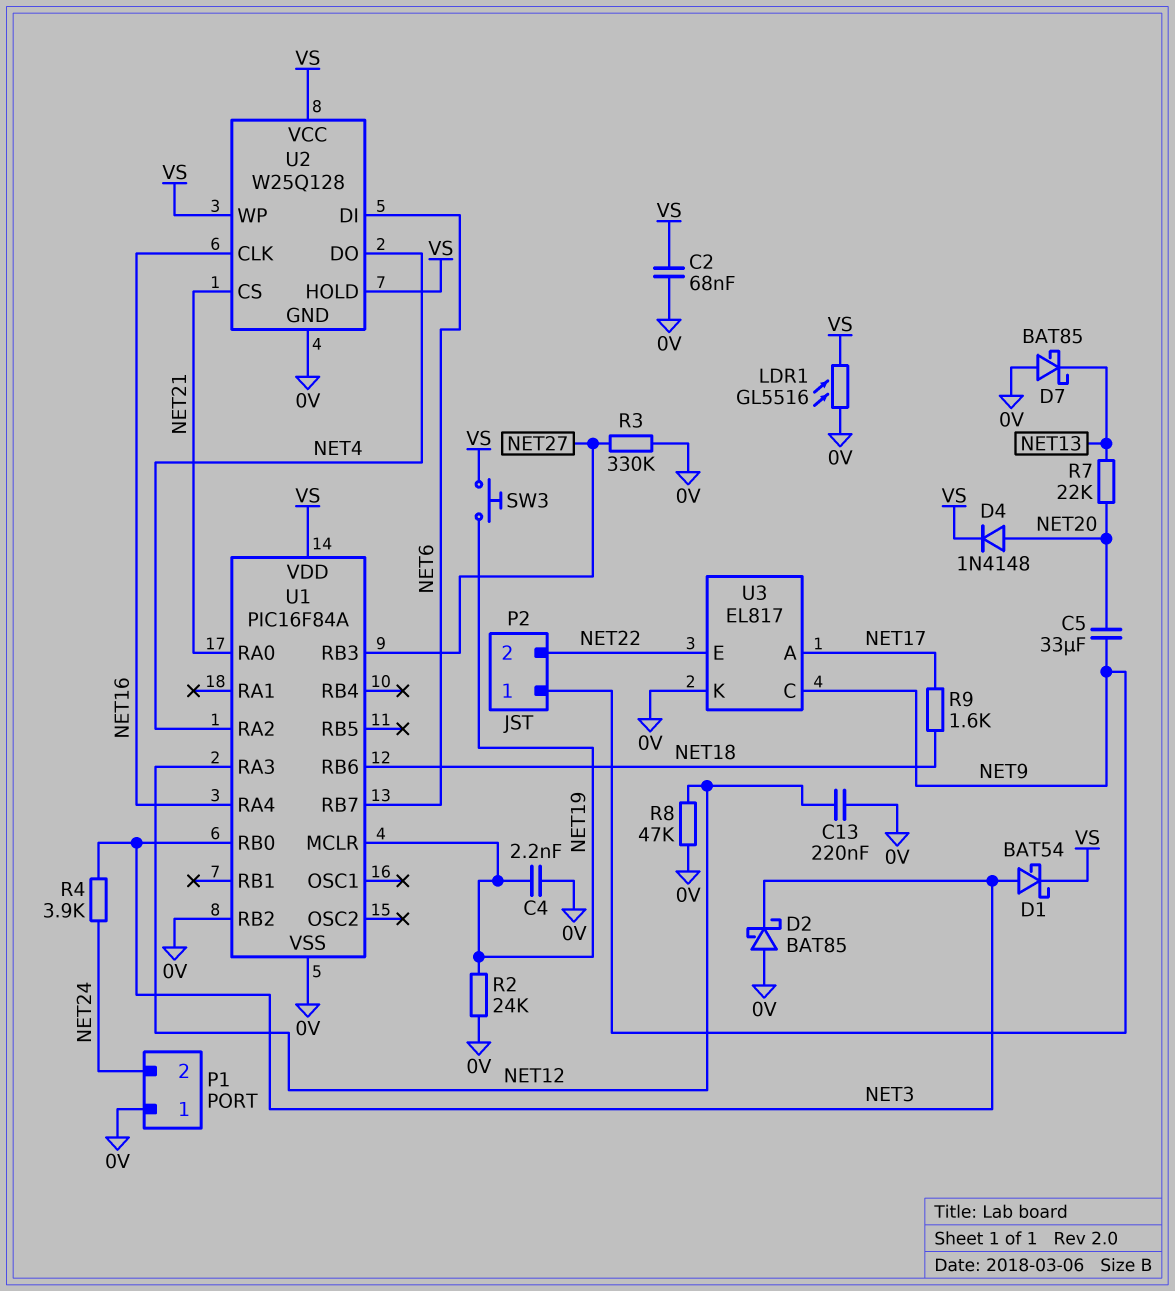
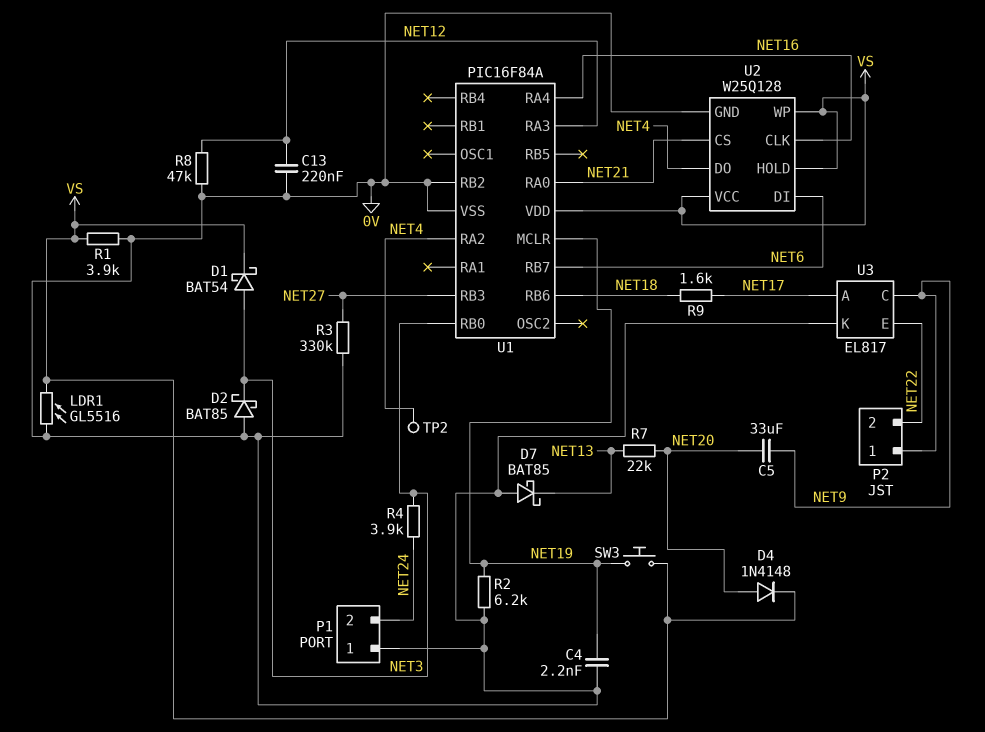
C2: 68nF (0V, VS) -> none
R1: none -> 3.9k (0V, VS)
R2: 24k (0V, NET19) -> 6.2k (0V, NET19)
TP2: none -> test point (NET4)

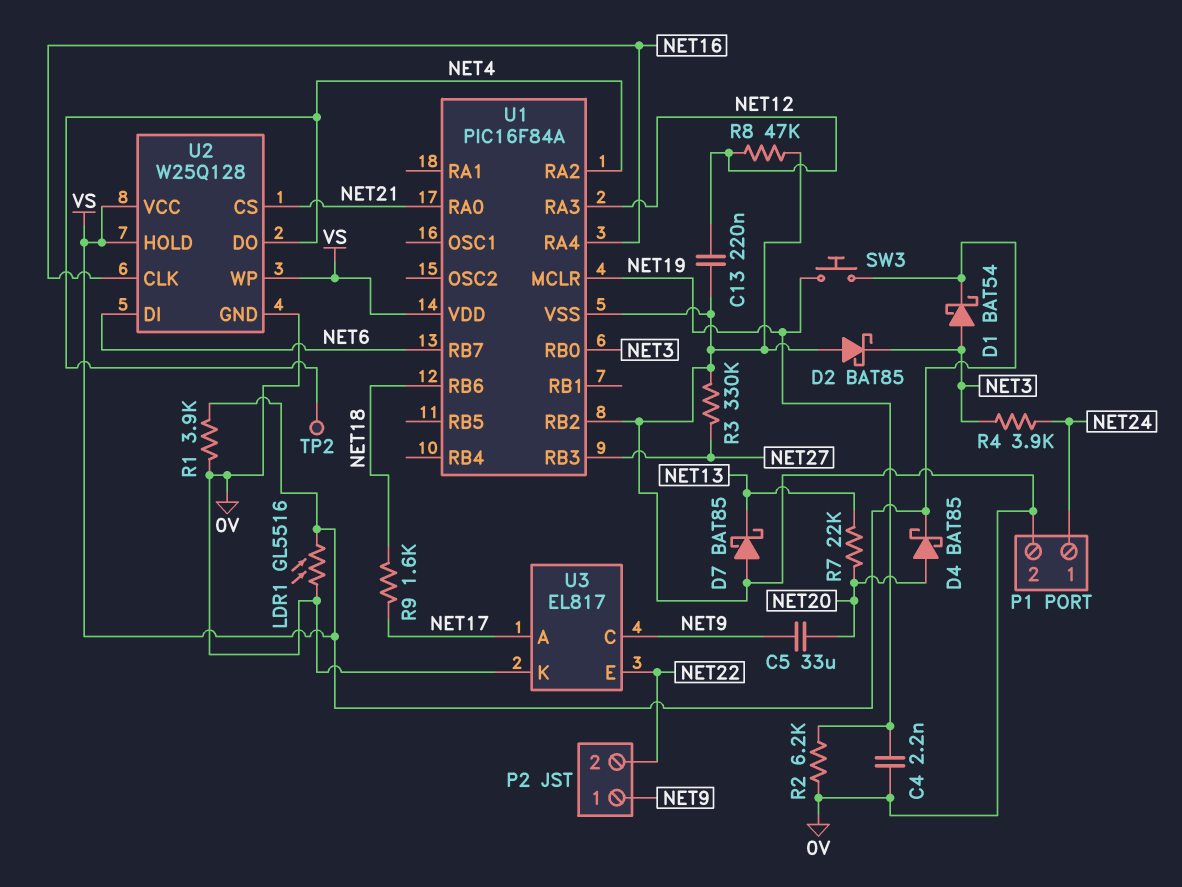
D4: diode 1N4148 (A NET20, K VS) -> schottky BAT85 (A NET20, K VS)
P1 pin 1: 0V -> NET24
P1 pin 2: NET24 -> 0V

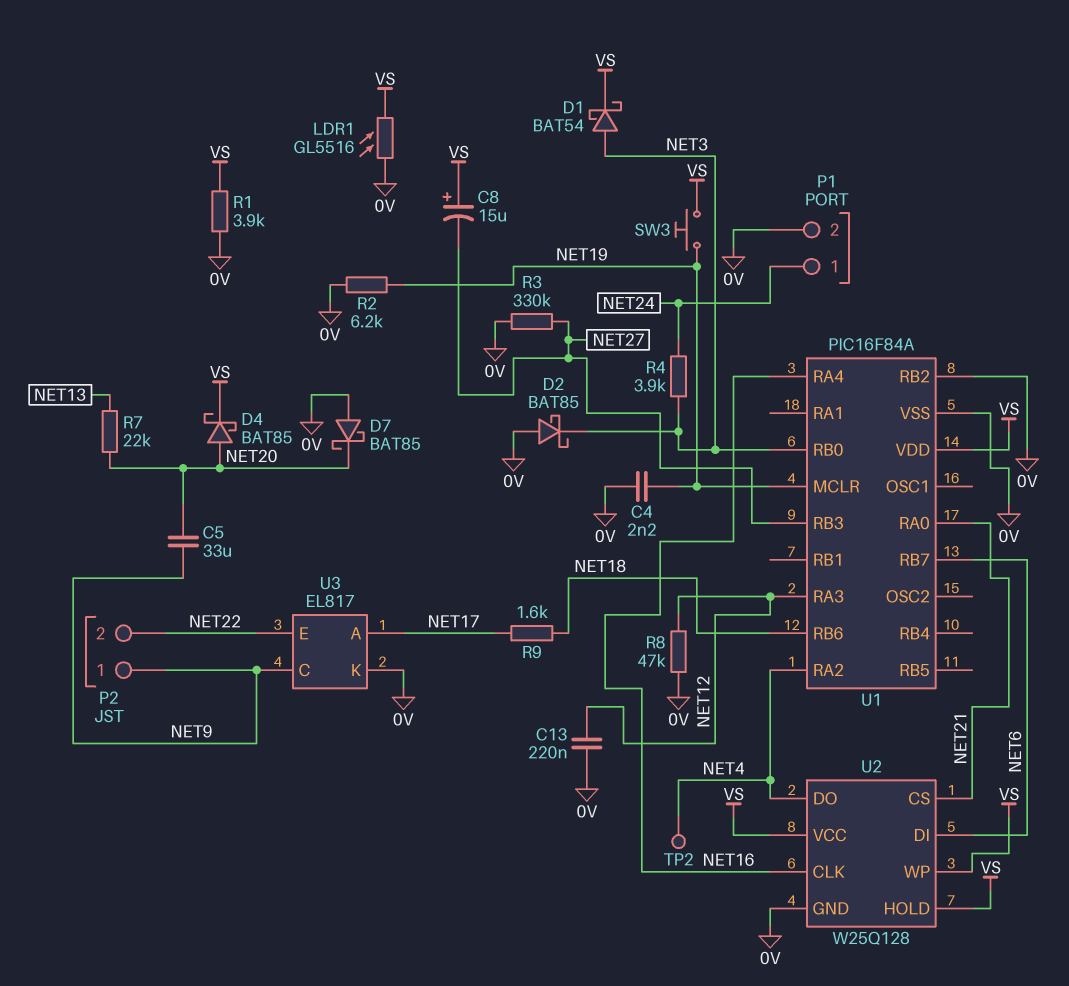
C8: none -> 15uF (plus VS, minus NET27)
D7: schottky BAT85 (A 0V, K NET13) -> schottky BAT85 (A 0V, K NET20)

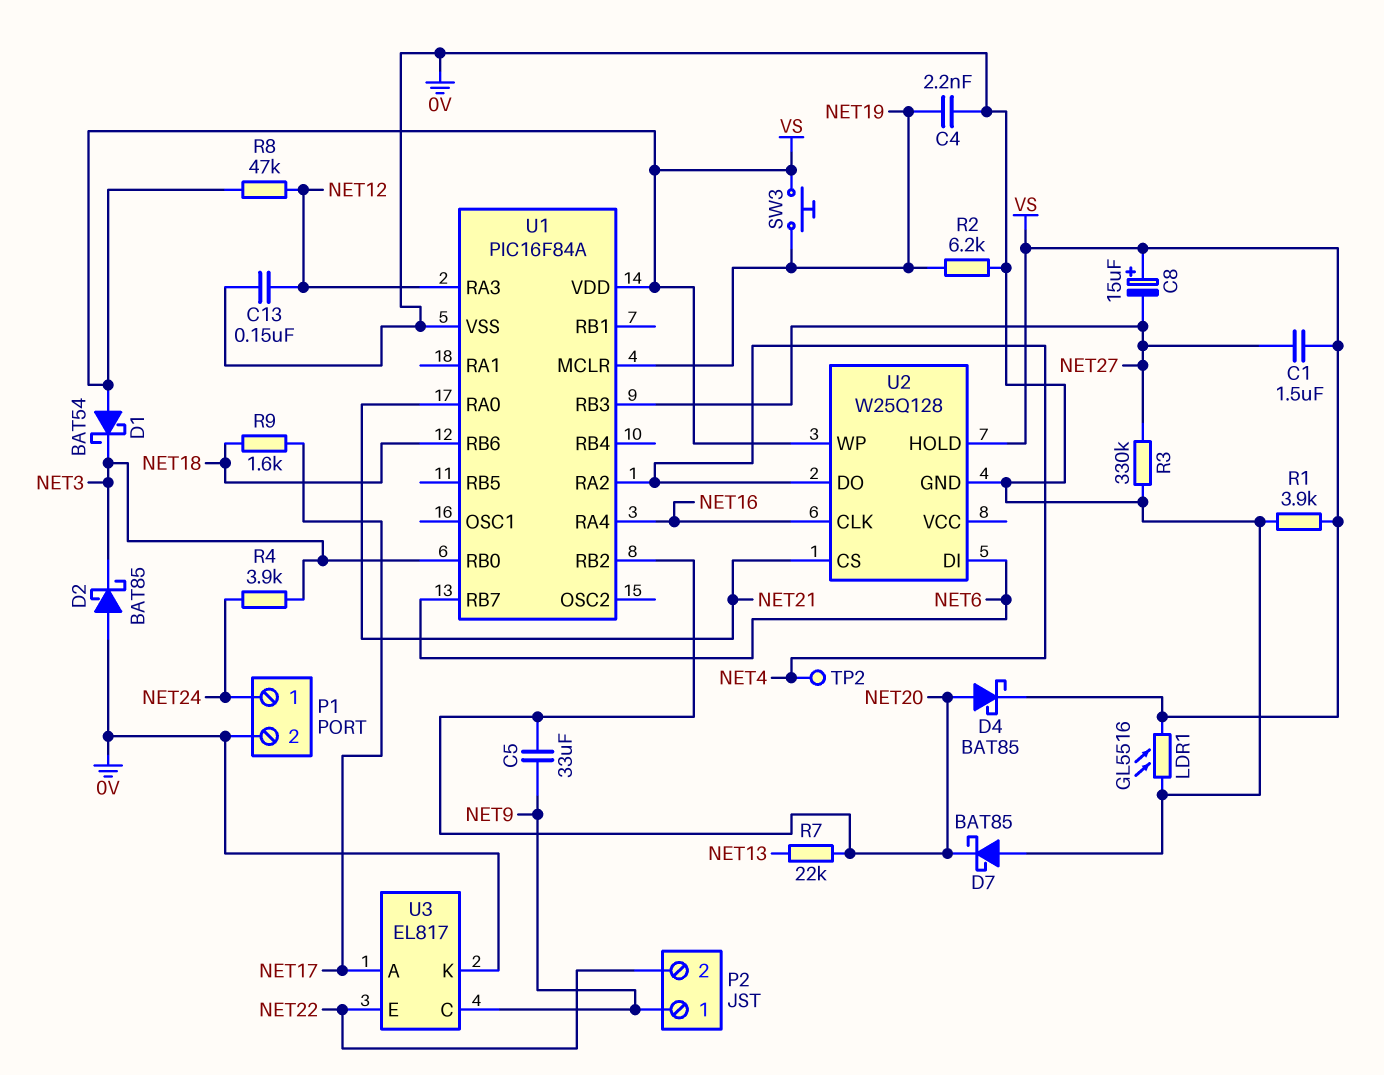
C1: none -> 1.5uF (NET27, VS)
C13: 220nF (0V, NET12) -> 150nF (0V, NET12)
D1: schottky BAT54 (A NET3, K VS) -> schottky BAT54 (A VS, K NET3)
R8: 47k (0V, NET12) -> 47k (NET12, VS)
U1 pin RB2: 0V -> NET20
U2 pin VCC: VS -> none

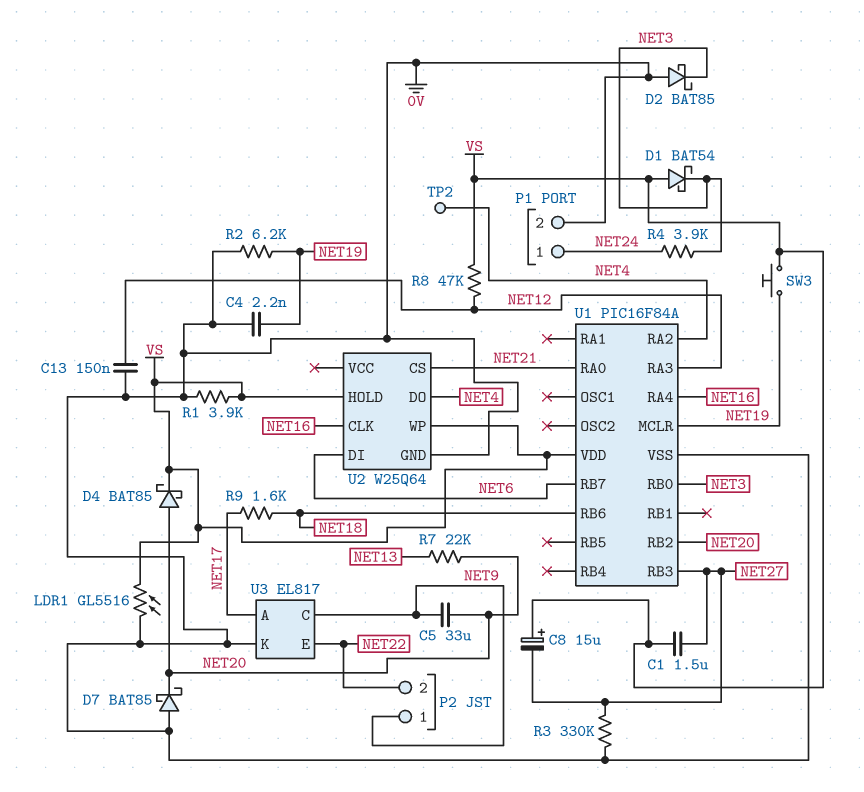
U2: W25Q128 -> W25Q64

